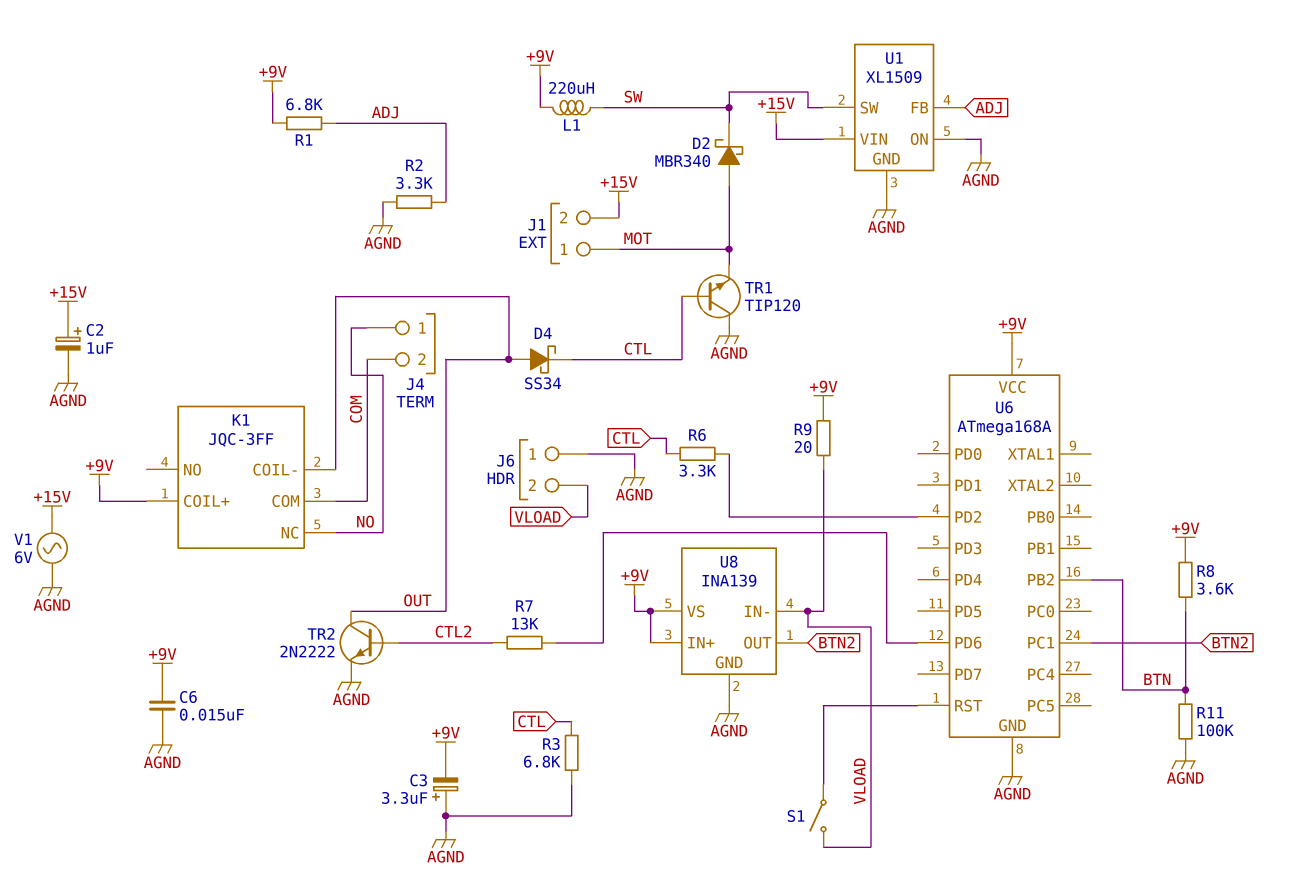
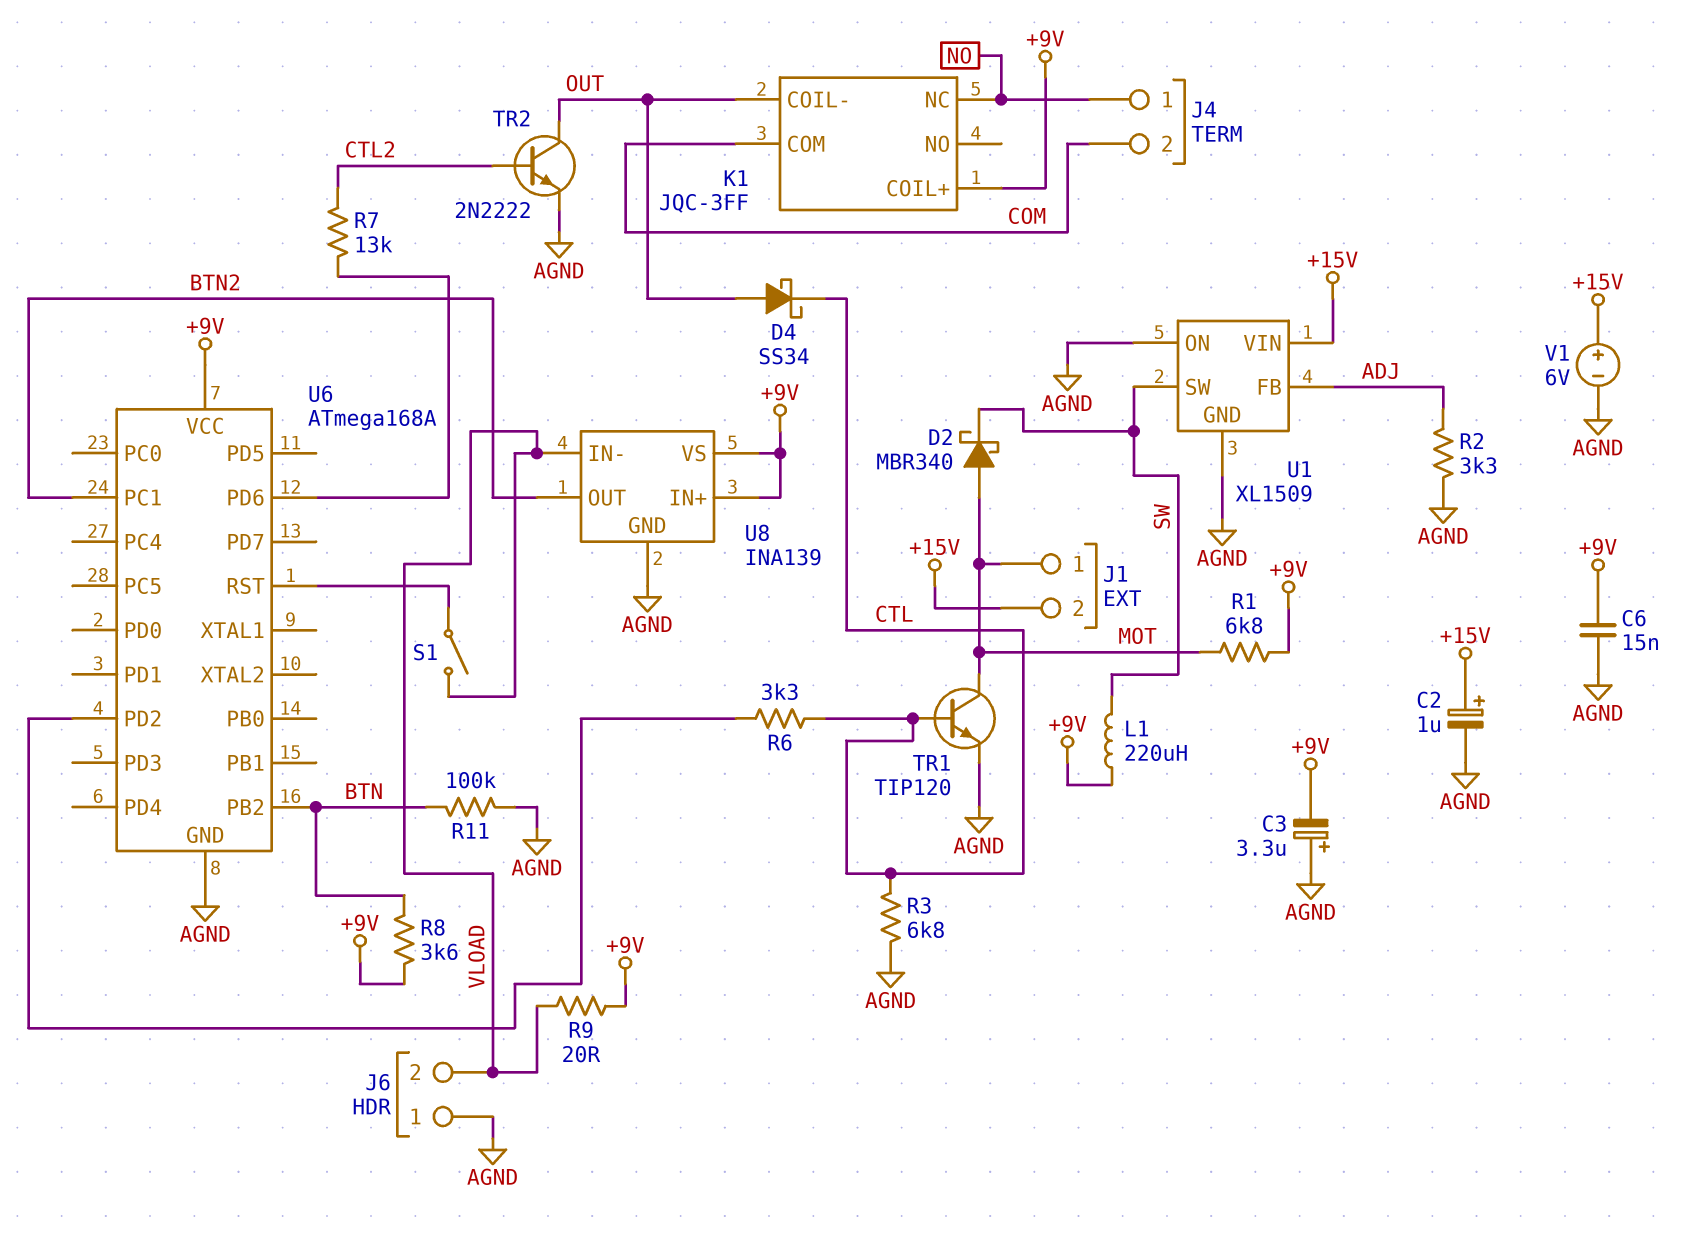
R1: 6.8k (+9V, ADJ) -> 6.8k (+9V, MOT)
TR1: NPN TIP120 (B CTL, C AGND, E MOT) -> NPN TIP120 (B CTL, C MOT, E AGND)
V1: AC 6V (+15V, AGND) -> 6V (plus +15V, minus AGND)

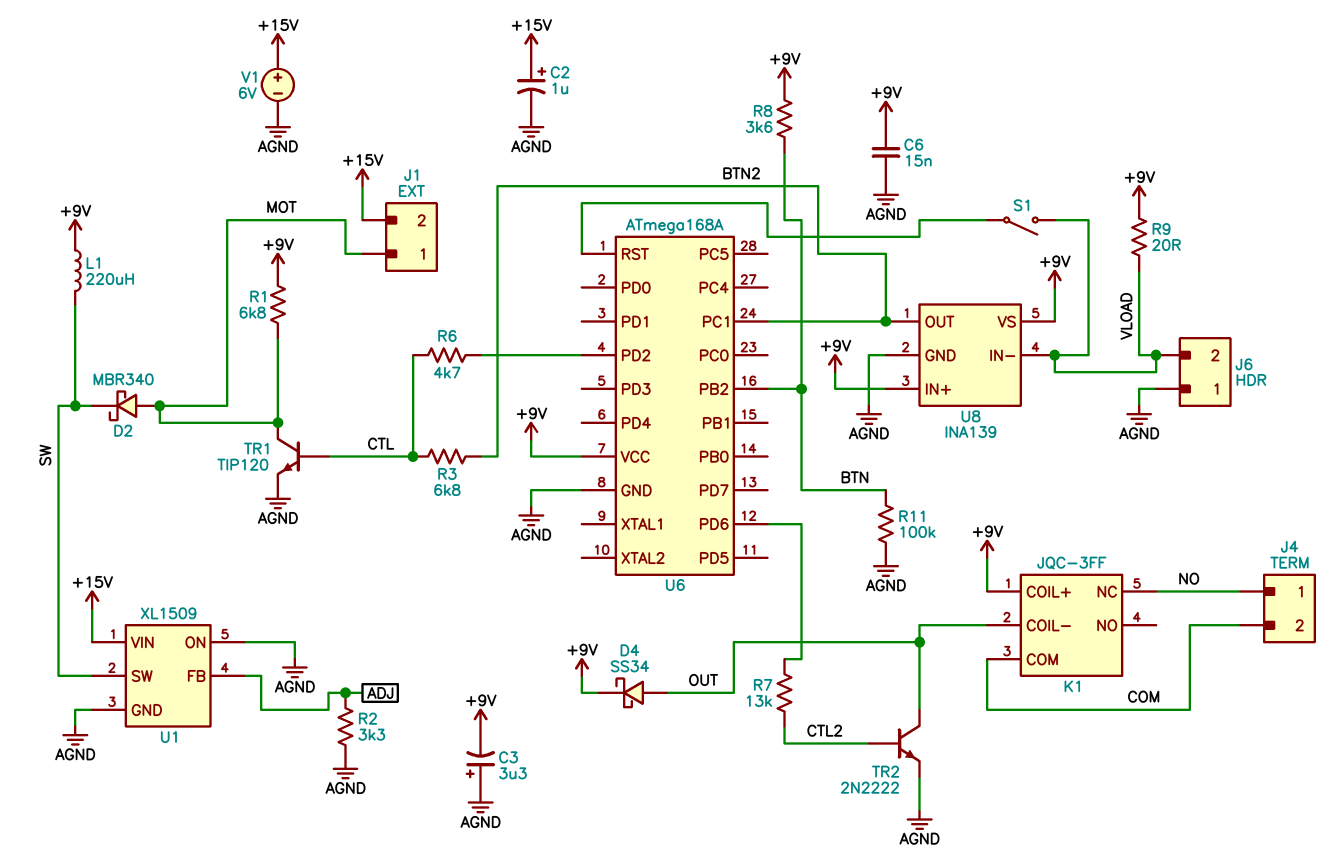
D4: schottky SS34 (A OUT, K CTL) -> schottky SS34 (A OUT, K +9V)
R3: 6.8k (AGND, CTL) -> 6.8k (BTN2, CTL)
R6: 3.3k (CTL, U6/PD2) -> 4.7k (CTL, U6/PD2)

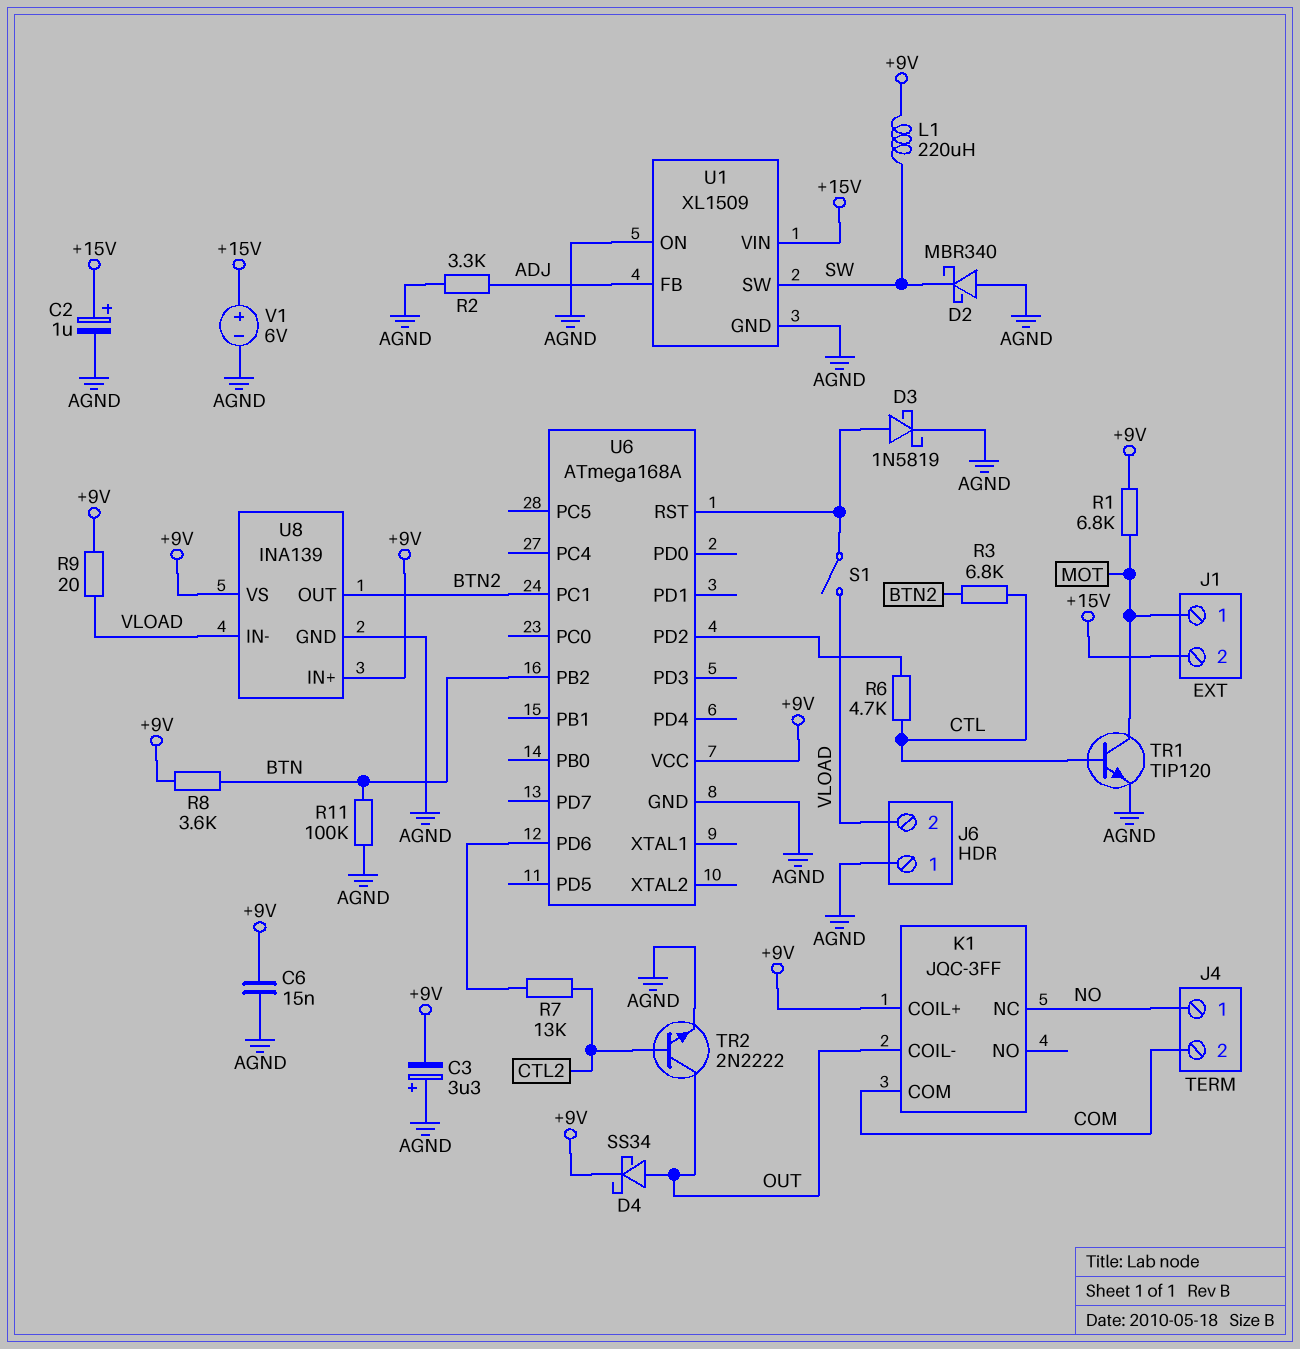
D2: schottky MBR340 (A MOT, K SW) -> schottky MBR340 (A AGND, K SW)
D3: none -> schottky 1N5819 (A U6/RST, K AGND)

